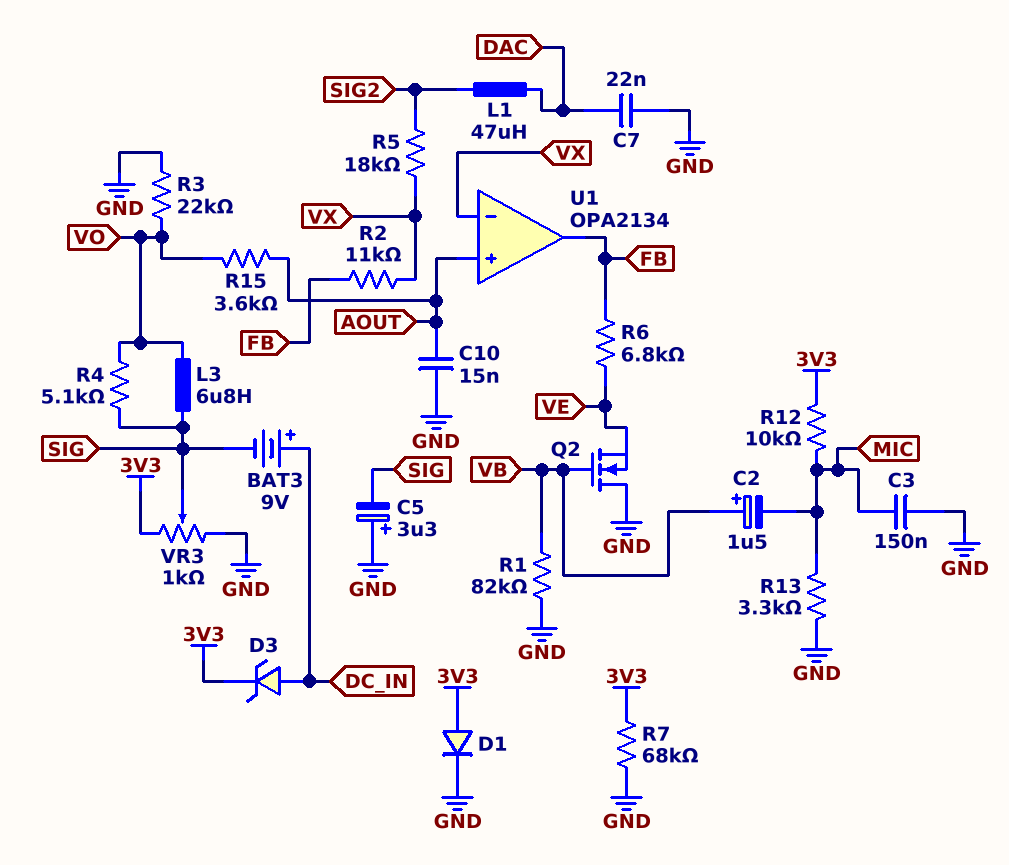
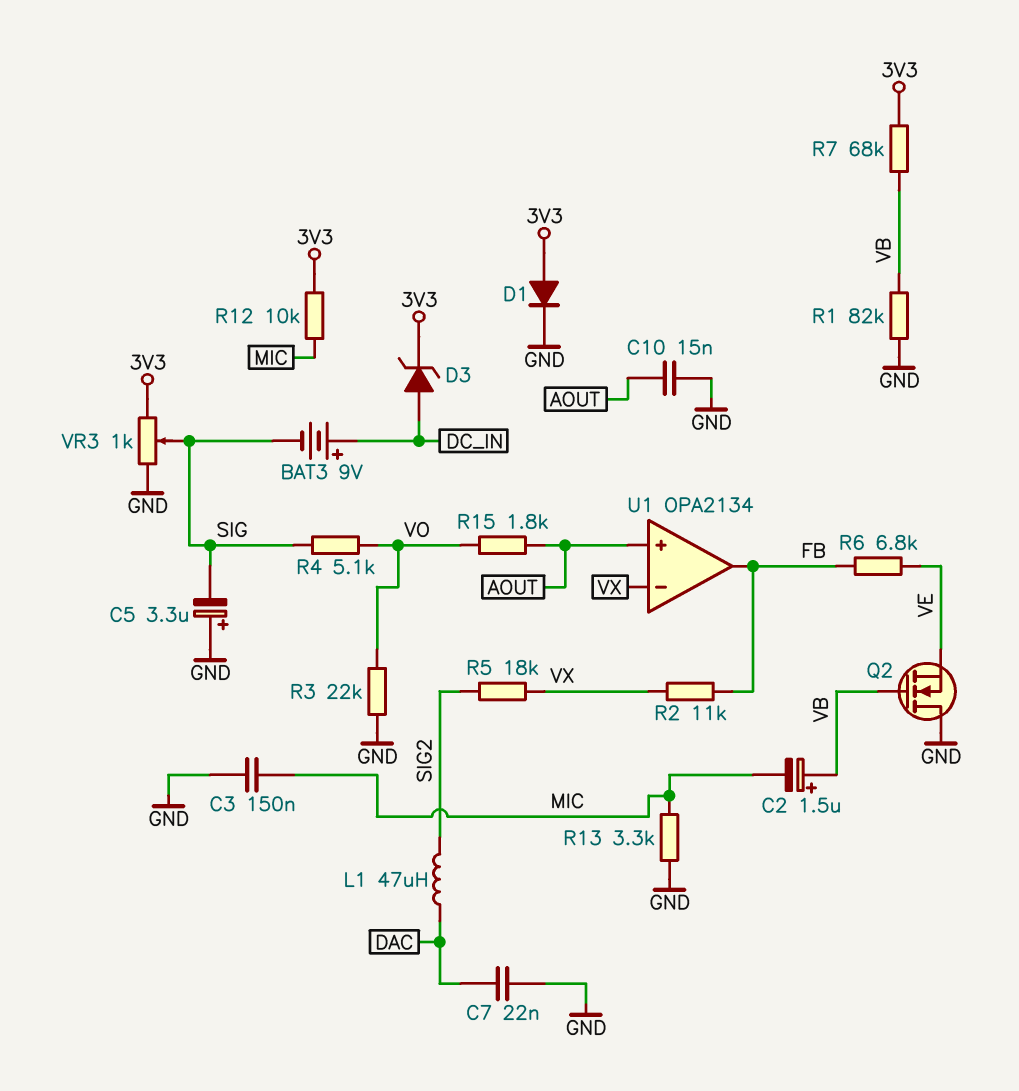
L3: 6.8uH (SIG, VO) -> none
R7: 68k (3V3, GND) -> 68k (3V3, VB)
R15: 3.6k (AOUT, VO) -> 1.8k (AOUT, VO)

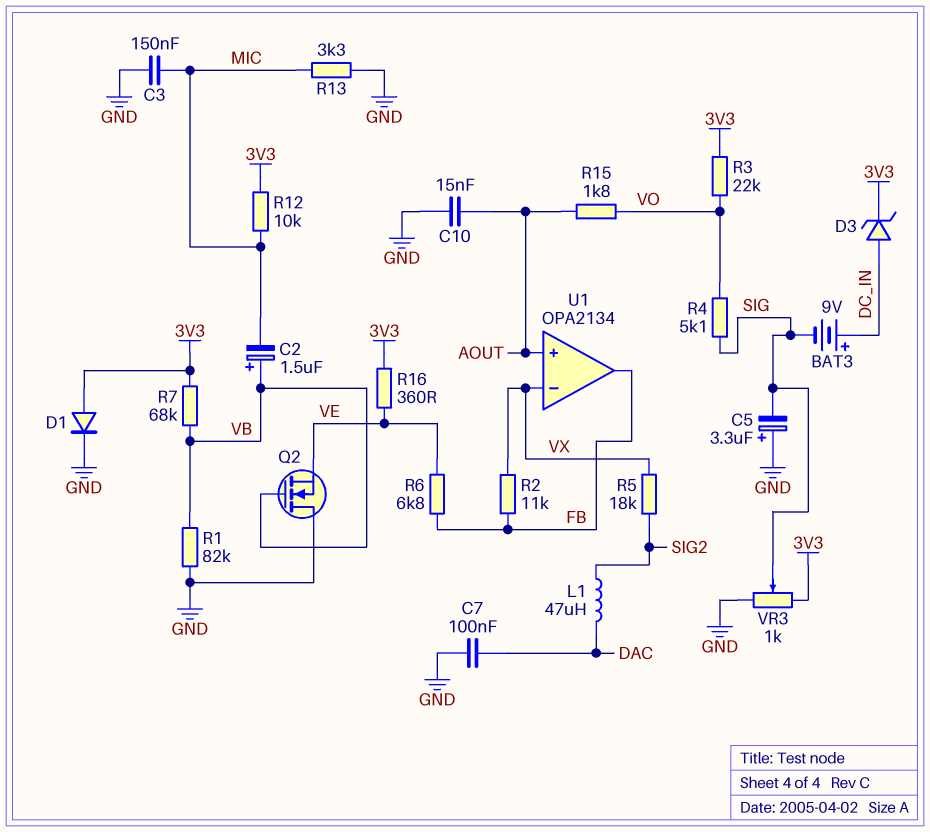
C7: 22nF (DAC, GND) -> 100nF (DAC, GND)
R3: 22k (GND, VO) -> 22k (3V3, VO)
R16: none -> 360 (3V3, VE)

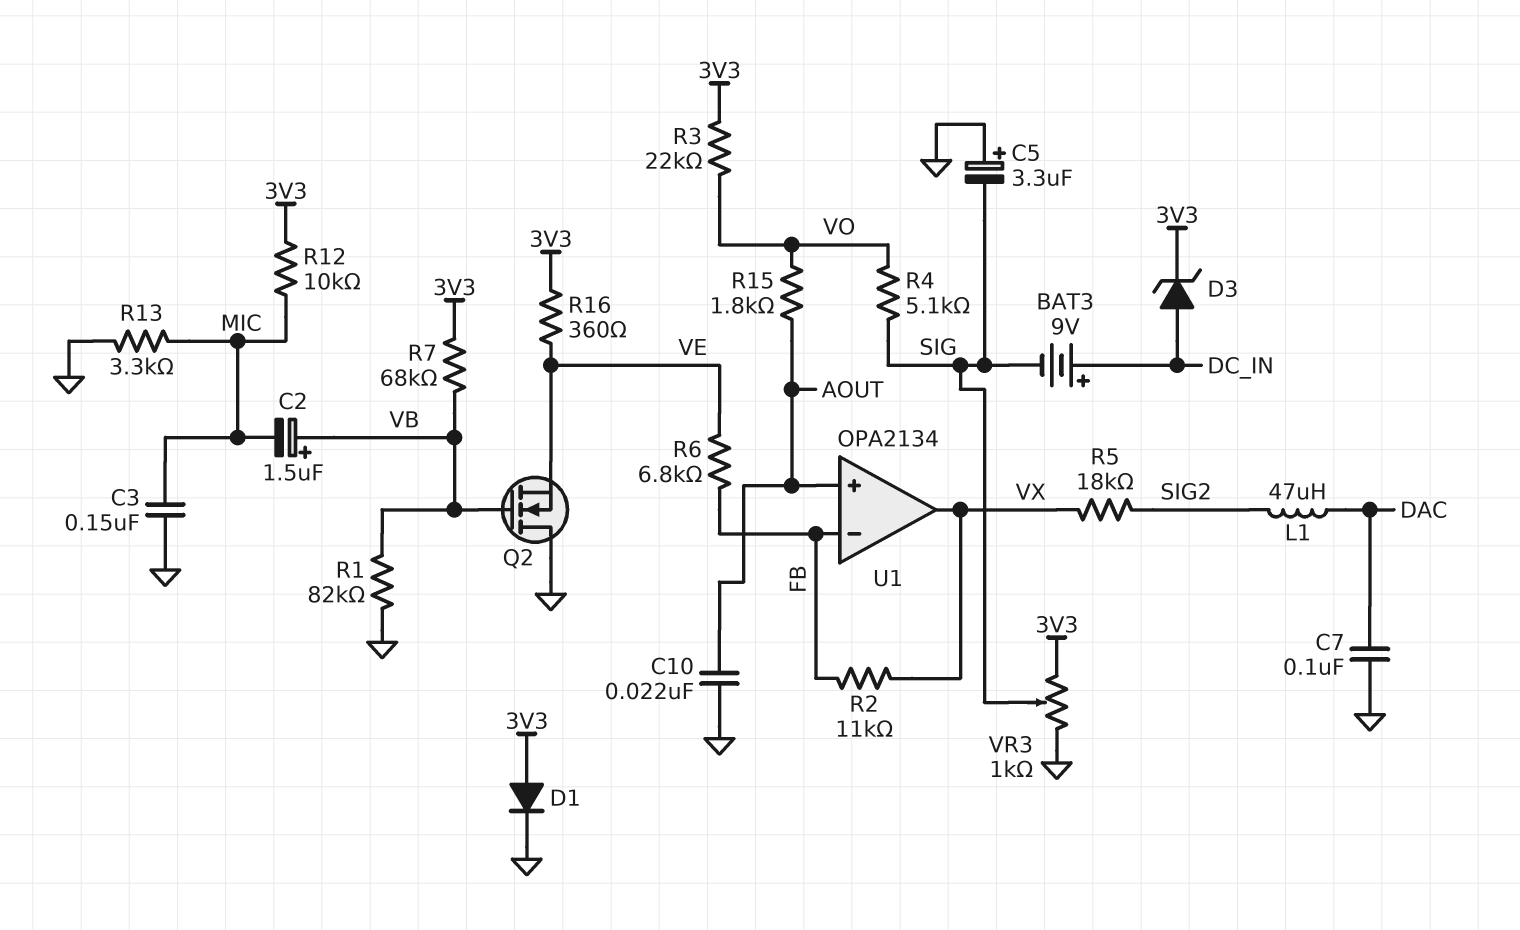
C10: 15nF (AOUT, GND) -> 22nF (AOUT, GND)
U1 pin in-: VX -> FB
U1 pin out: FB -> VX

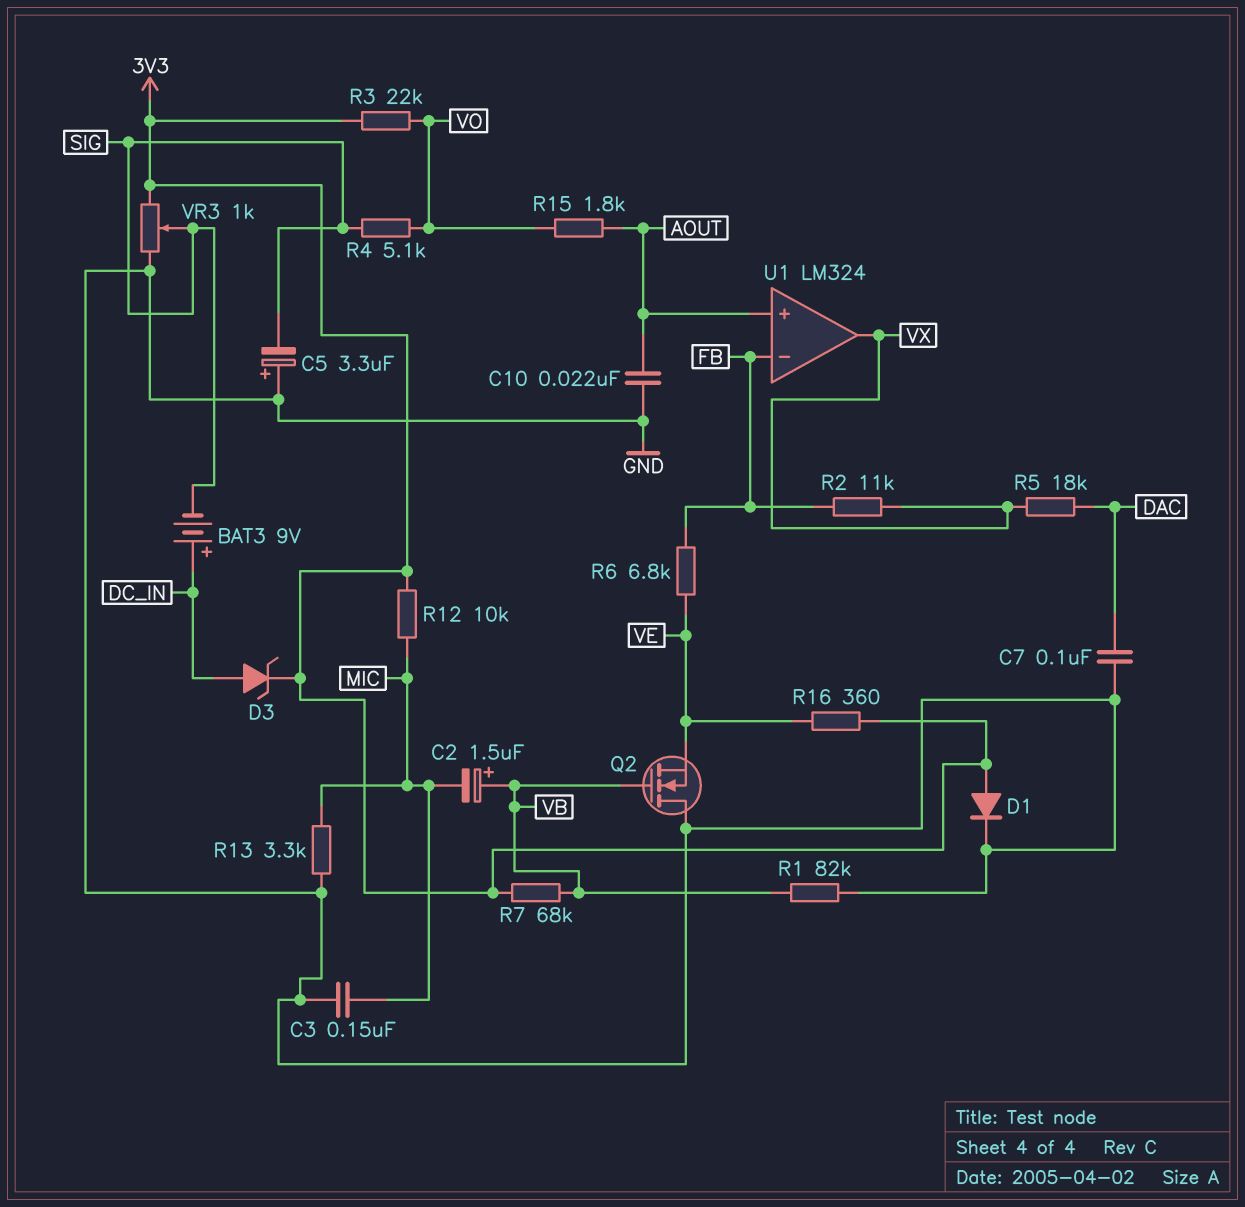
L1: 47uH (DAC, SIG2) -> none
R5: 18k (SIG2, VX) -> 18k (DAC, VX)
U1: OPA2134 -> LM324

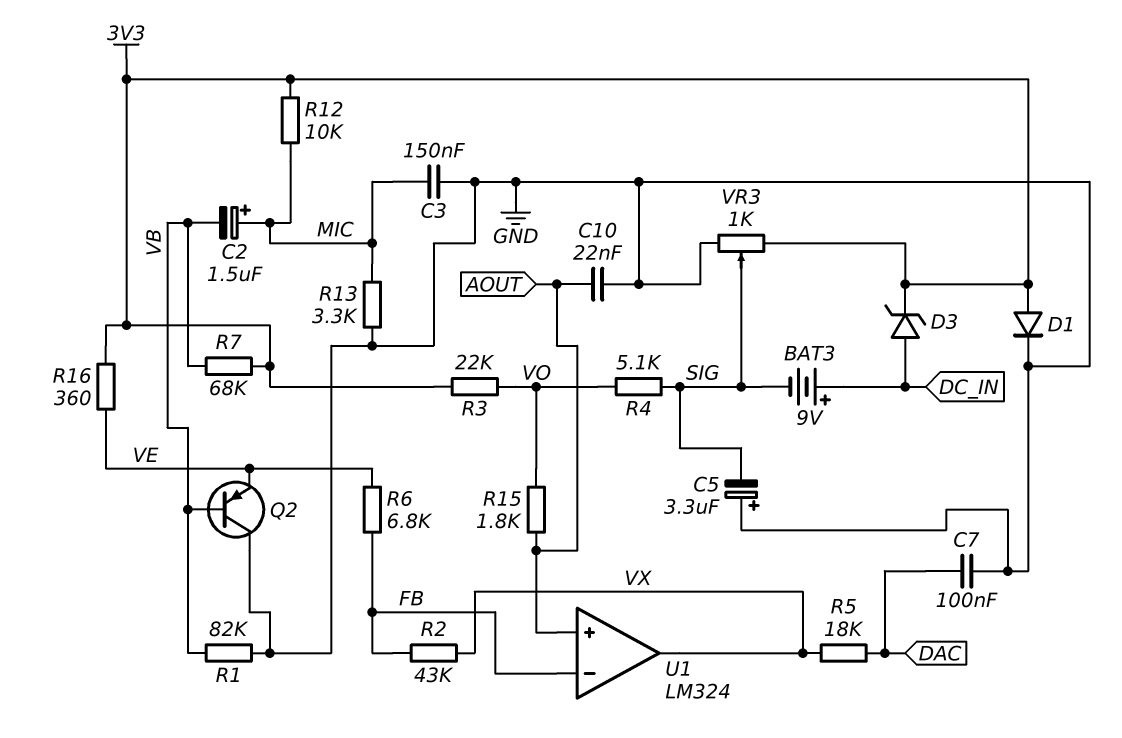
C2: 1.5uF (plus VB, minus MIC) -> 1.5uF (plus MIC, minus VB)
Q2: NMOS (G VB, D GND, S VE) -> PNP (B VB, C GND, E VE)
R2: 11k (FB, VX) -> 43k (FB, VX)

